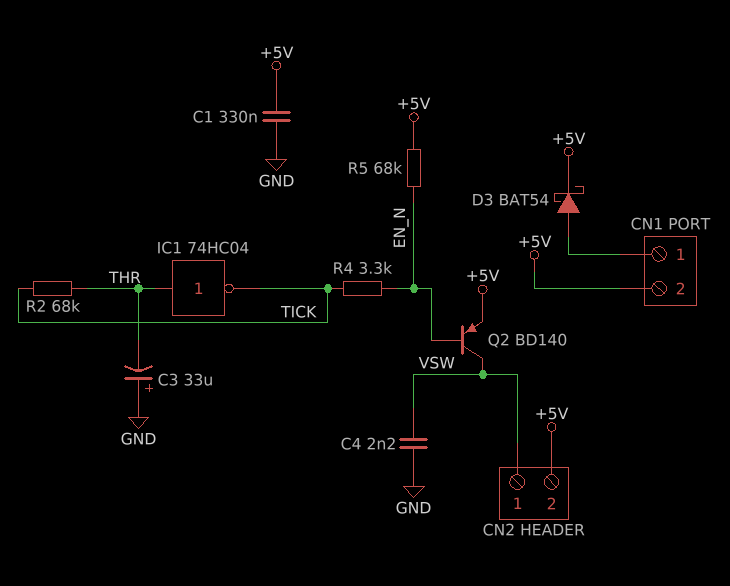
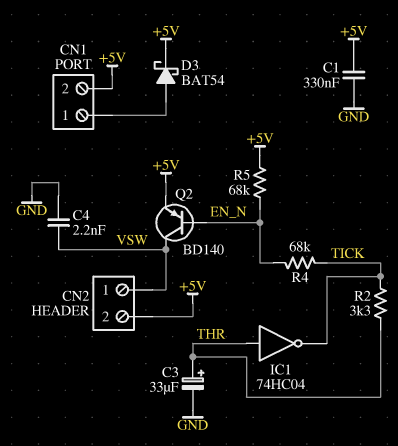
C3: 33uF (plus GND, minus THR) -> 33uF (plus THR, minus GND)
R2: 68k (THR, TICK) -> 3.3k (THR, TICK)
R4: 3.3k (EN_N, TICK) -> 68k (EN_N, TICK)

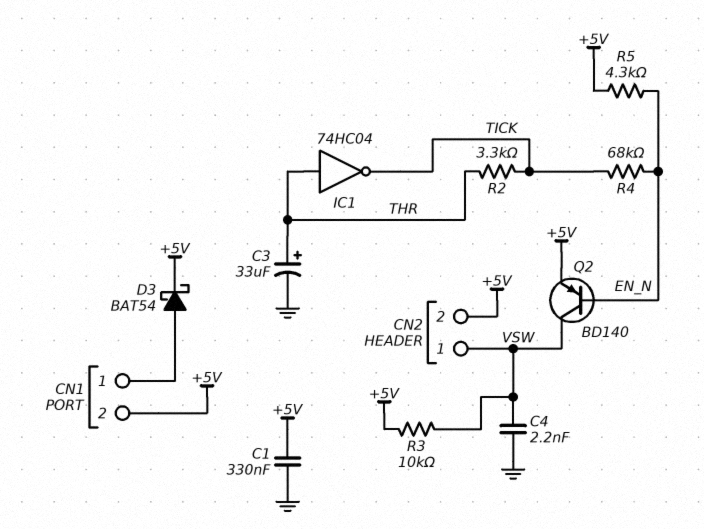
R3: none -> 10k (+5V, VSW)
R5: 68k (+5V, EN_N) -> 4.3k (+5V, EN_N)

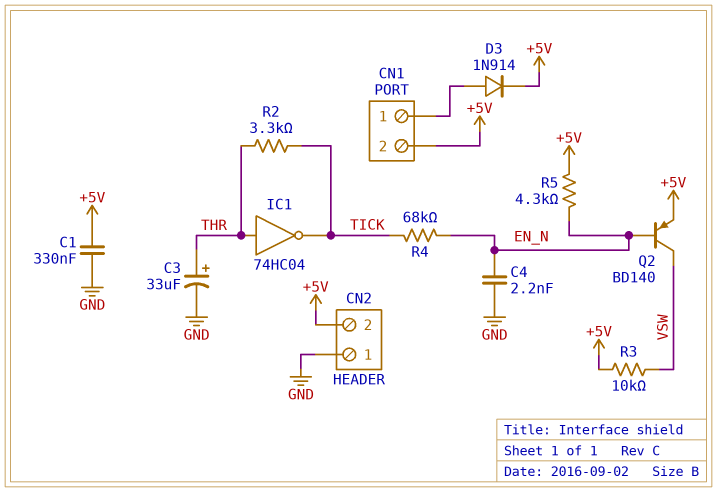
C4: 2.2nF (GND, VSW) -> 2.2nF (EN_N, GND)
CN2 pin 1: VSW -> GND
D3: schottky BAT54 (A CN1/1, K +5V) -> diode 1N914 (A CN1/1, K +5V)

